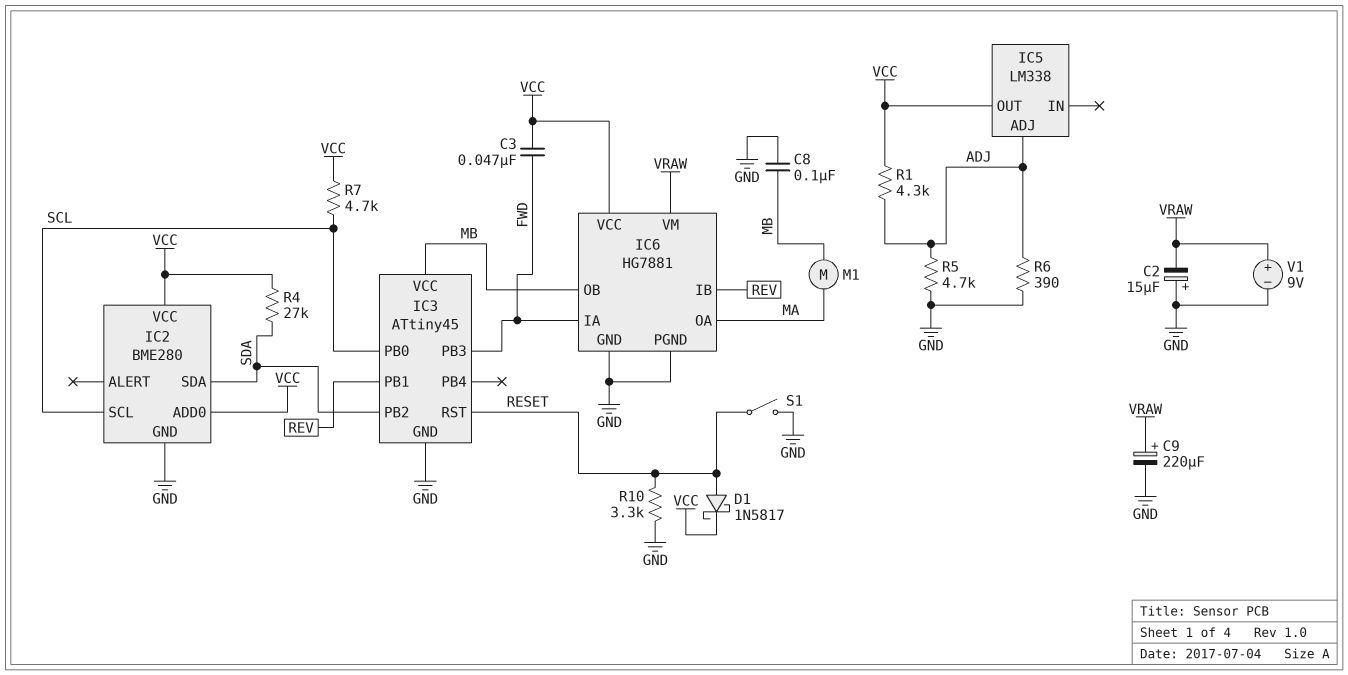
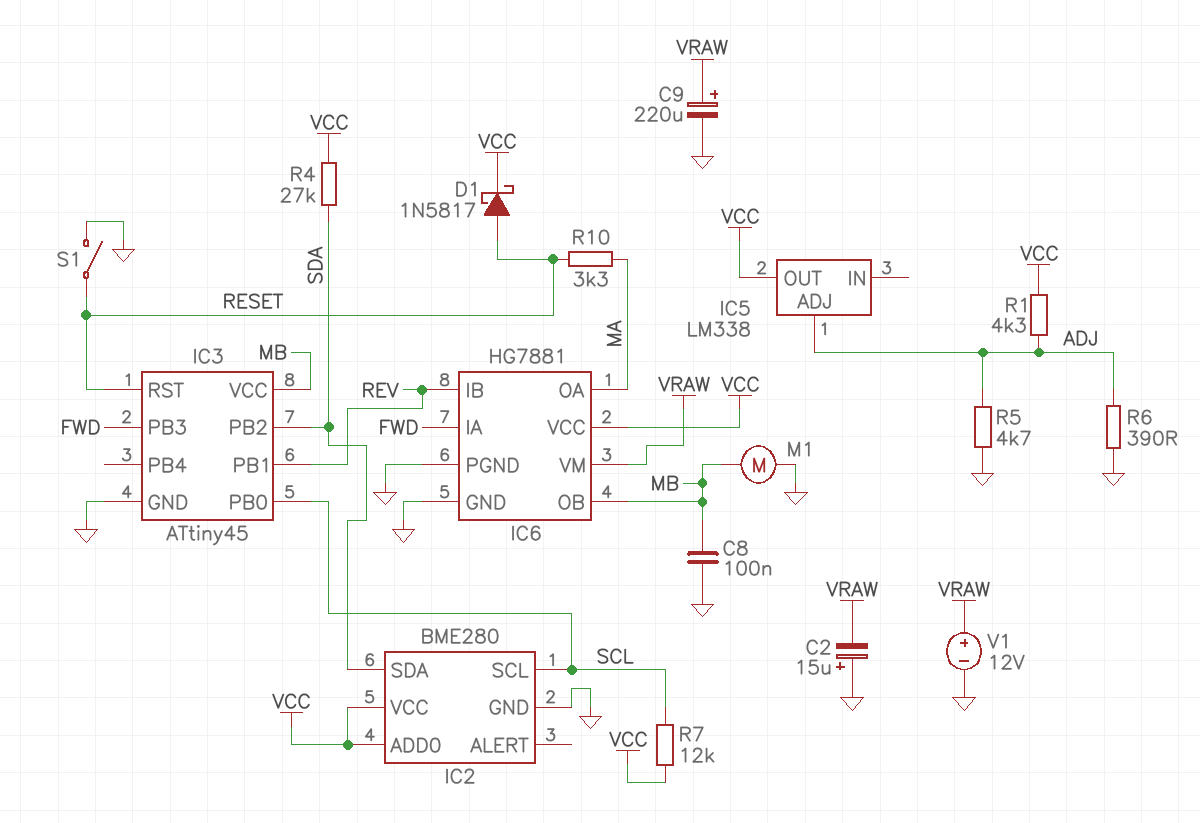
C3: 47nF (FWD, VCC) -> none
M1: motor (MA, MB) -> motor (GND, MB)
R7: 4.7k (SCL, VCC) -> 12k (SCL, VCC)
R10: 3.3k (GND, RESET) -> 3.3k (MA, RESET)
V1: 9V (plus VRAW, minus GND) -> 12V (plus VRAW, minus GND)

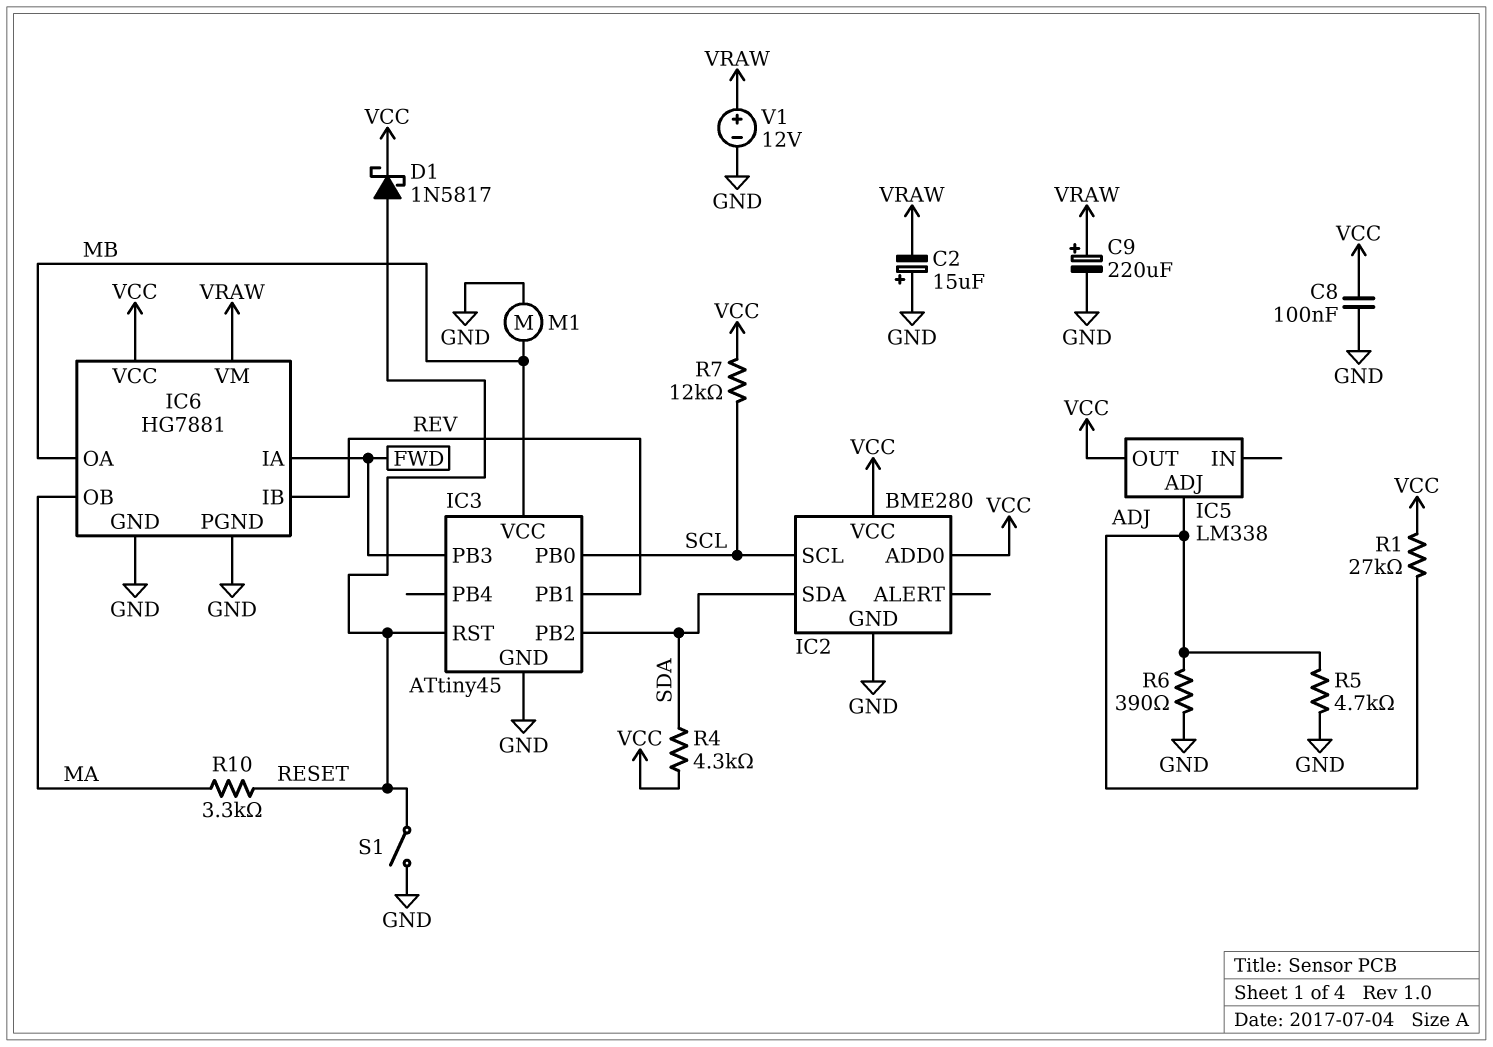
C8: 100nF (GND, MB) -> 100nF (GND, VCC)
IC6 pin OA: MA -> MB
IC6 pin OB: MB -> MA
R1: 4.3k (ADJ, VCC) -> 27k (ADJ, VCC)
R4: 27k (SDA, VCC) -> 4.3k (SDA, VCC)

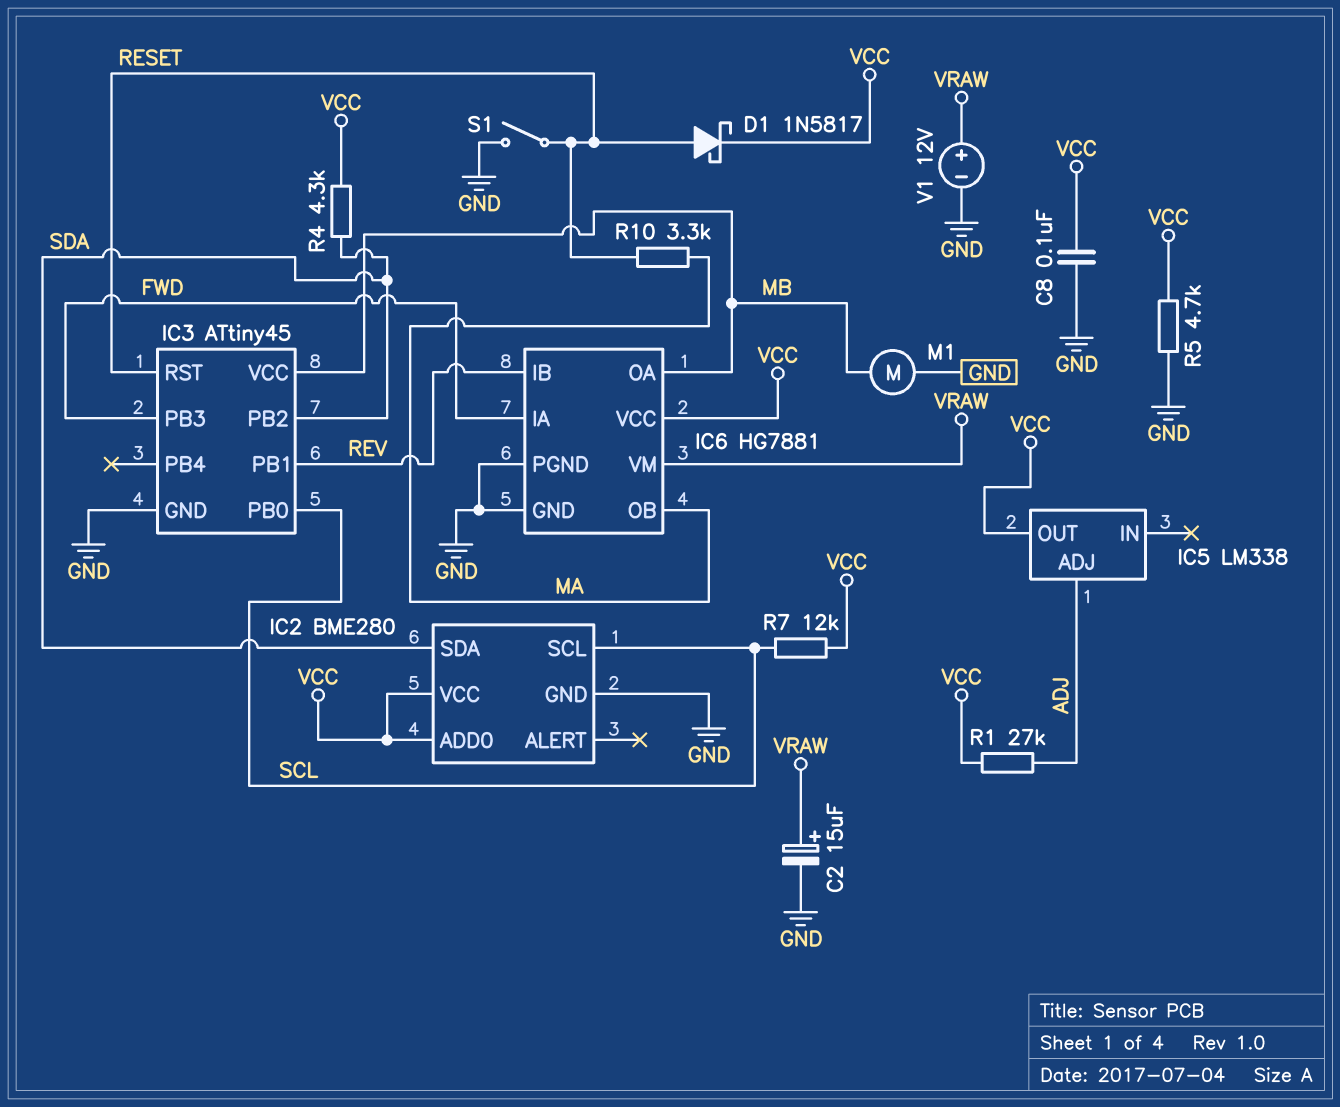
C2: 15uF (plus GND, minus VRAW) -> 15uF (plus VRAW, minus GND)
C9: 220uF (plus VRAW, minus GND) -> none
R5: 4.7k (ADJ, GND) -> 4.7k (GND, VCC)
R6: 390 (ADJ, GND) -> none

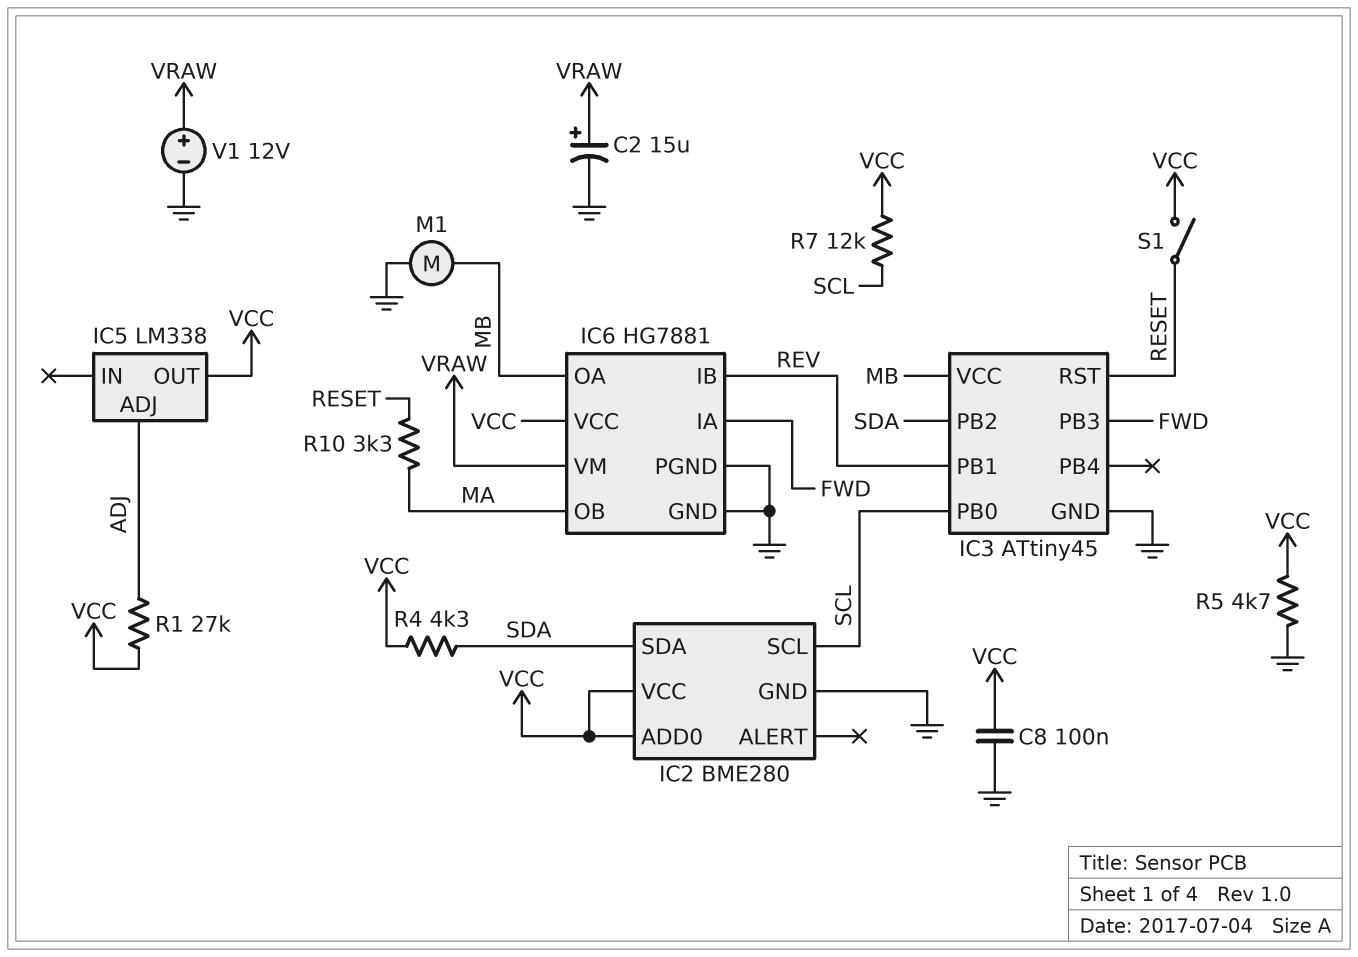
D1: schottky 1N5817 (A RESET, K VCC) -> none
S1: switch (GND, RESET) -> switch (RESET, VCC)

